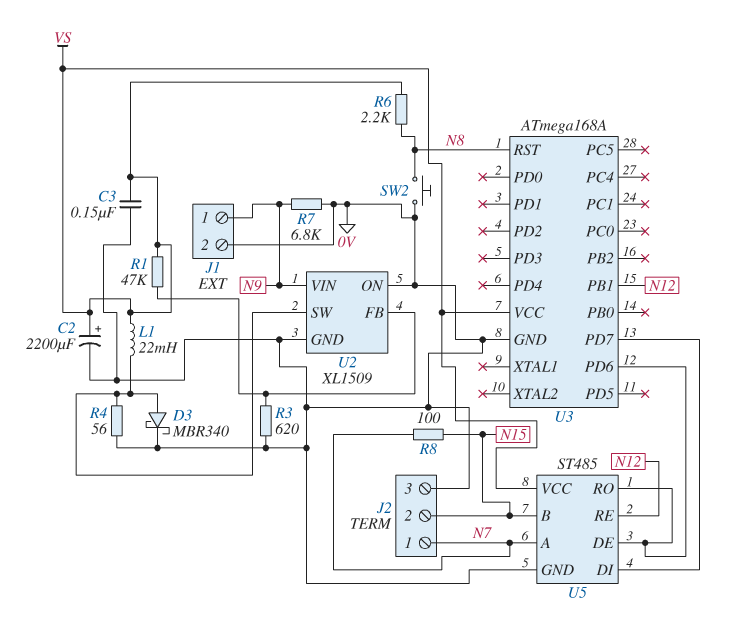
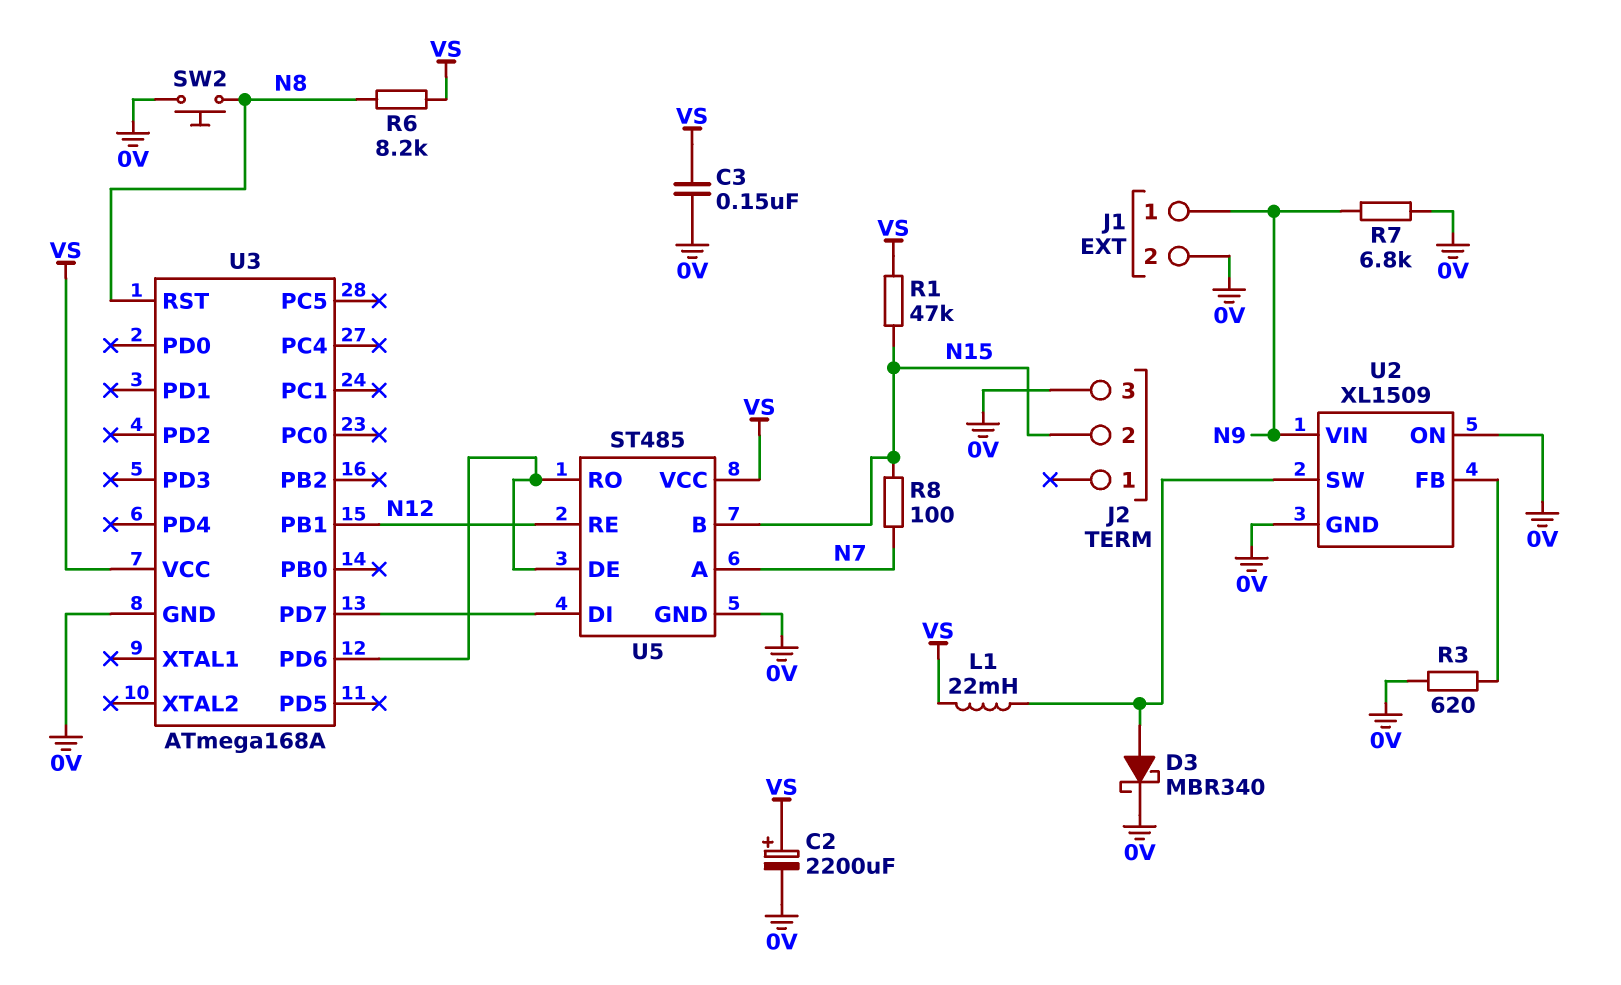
J2 pin 1: N7 -> none
R1: 47k (U2/FB, VS) -> 47k (N15, VS)
R4: 56 (0V, U2/SW) -> none
R6: 2.2k (N8, VS) -> 8.2k (N8, VS)

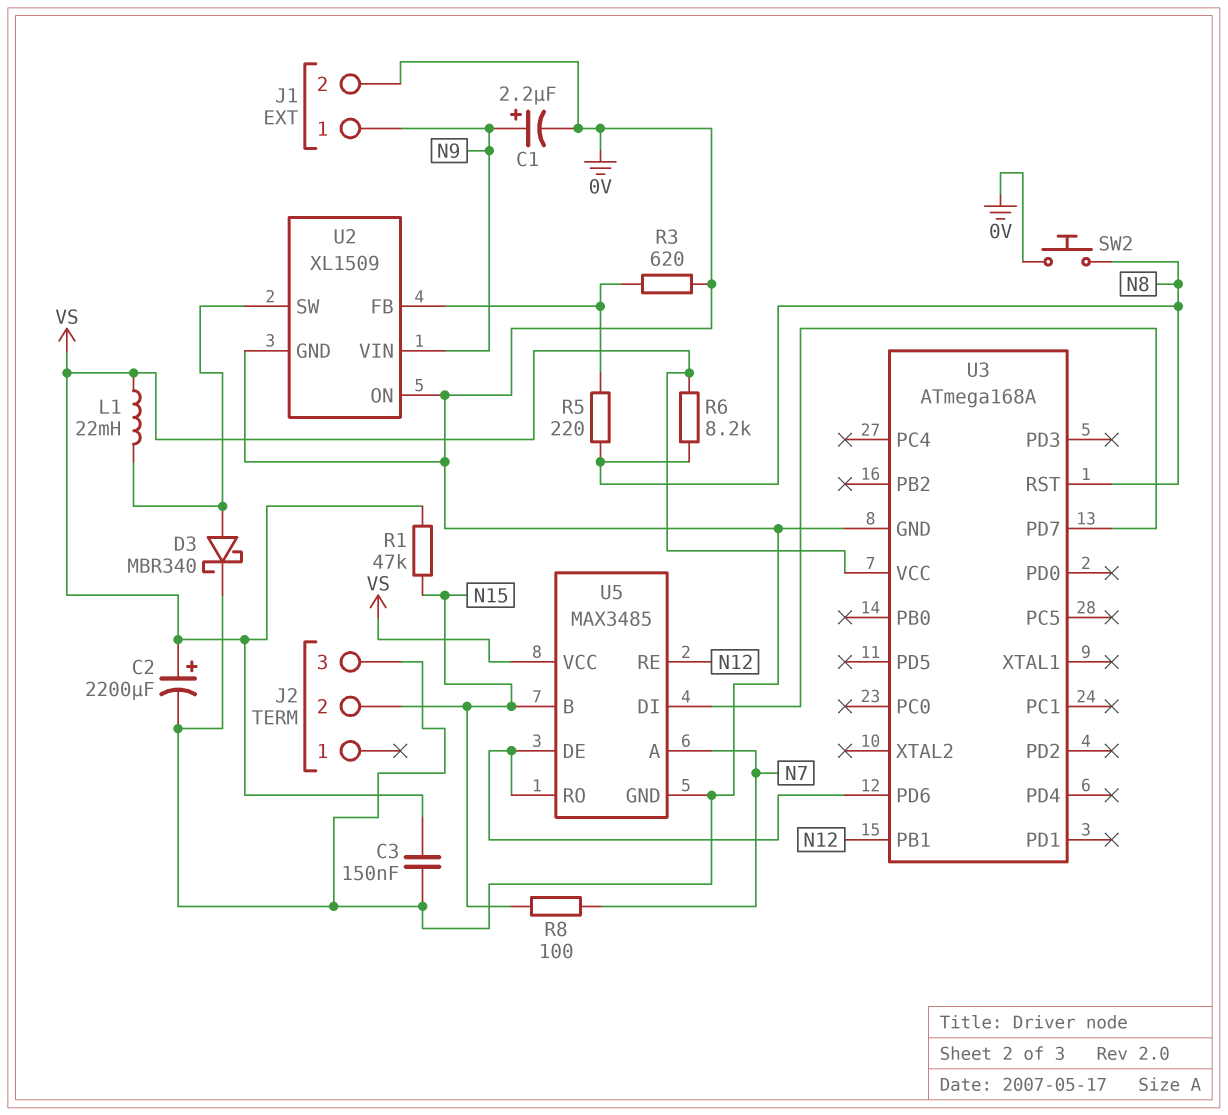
C1: none -> 2.2uF (plus N9, minus 0V)
R5: none -> 220 (N8, U2/FB)
R7: 6.8k (0V, N9) -> none
U5: ST485 -> MAX3485

